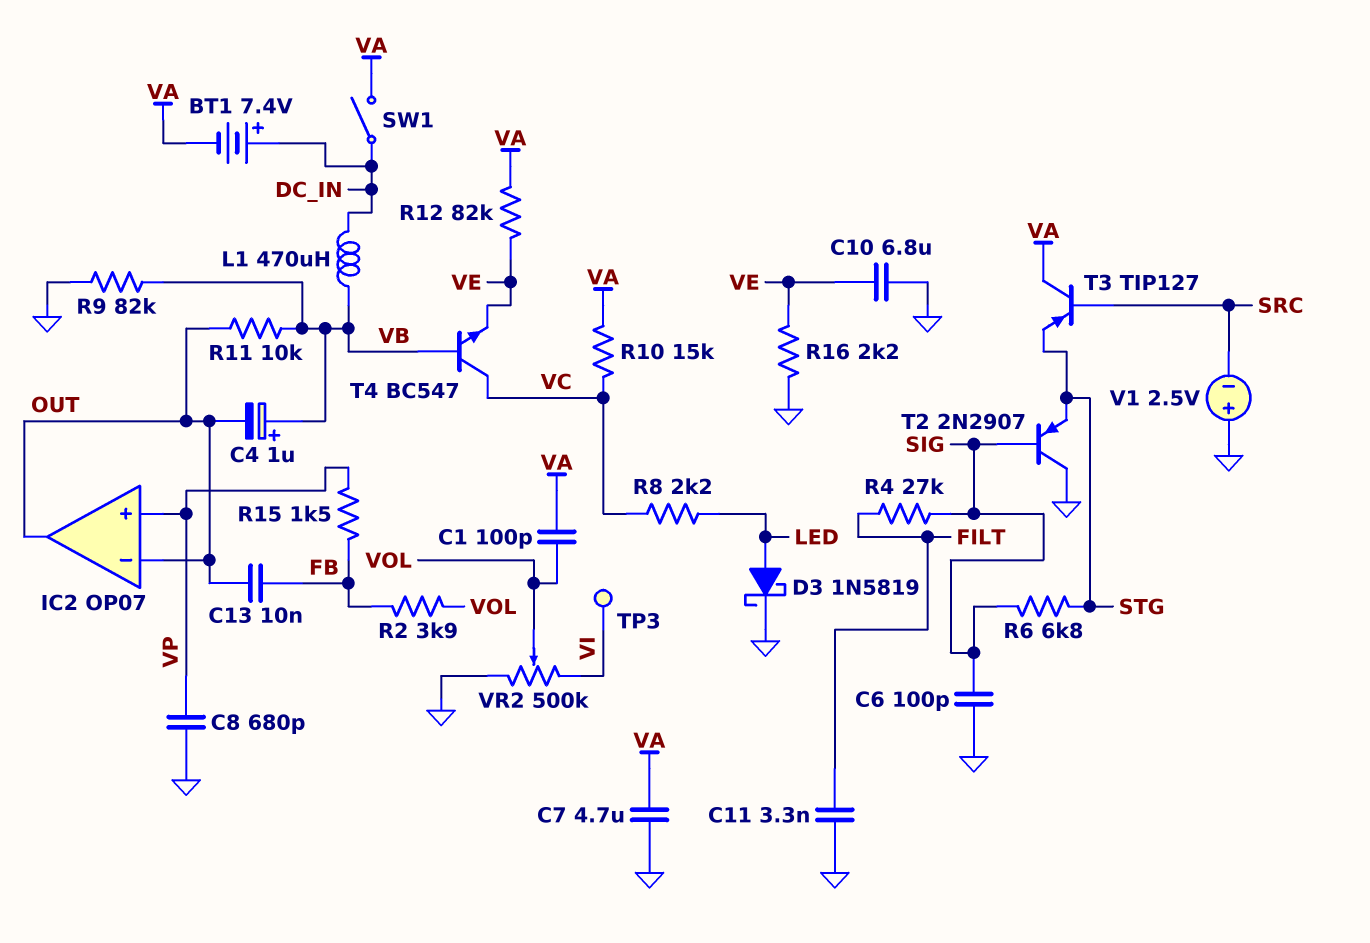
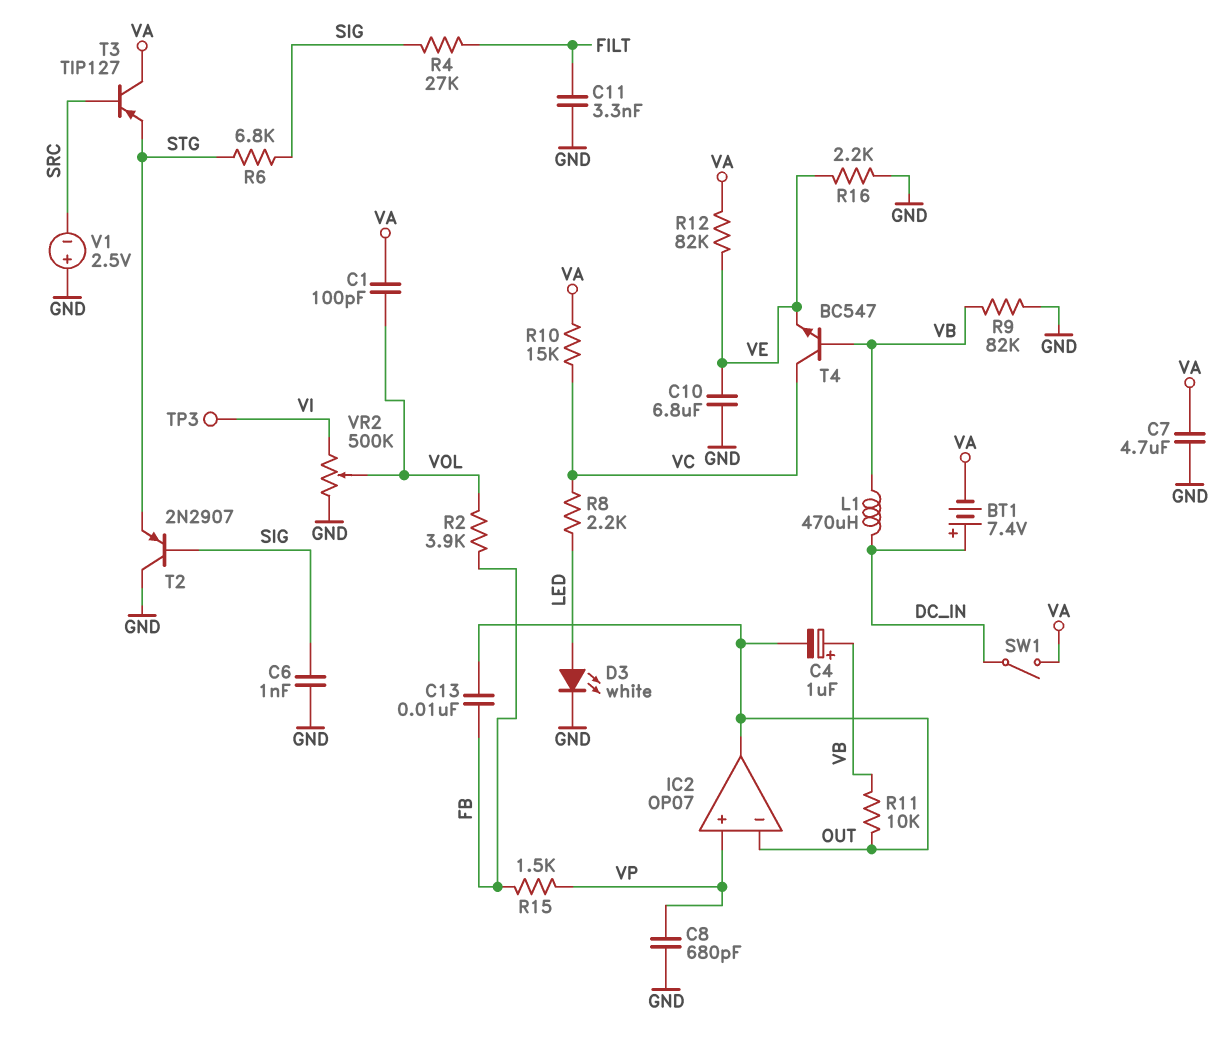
C6: 100pF (GND, SIG) -> 1nF (GND, SIG)
D3: schottky 1N5819 (A LED, K GND) -> LED white (A LED, K GND)

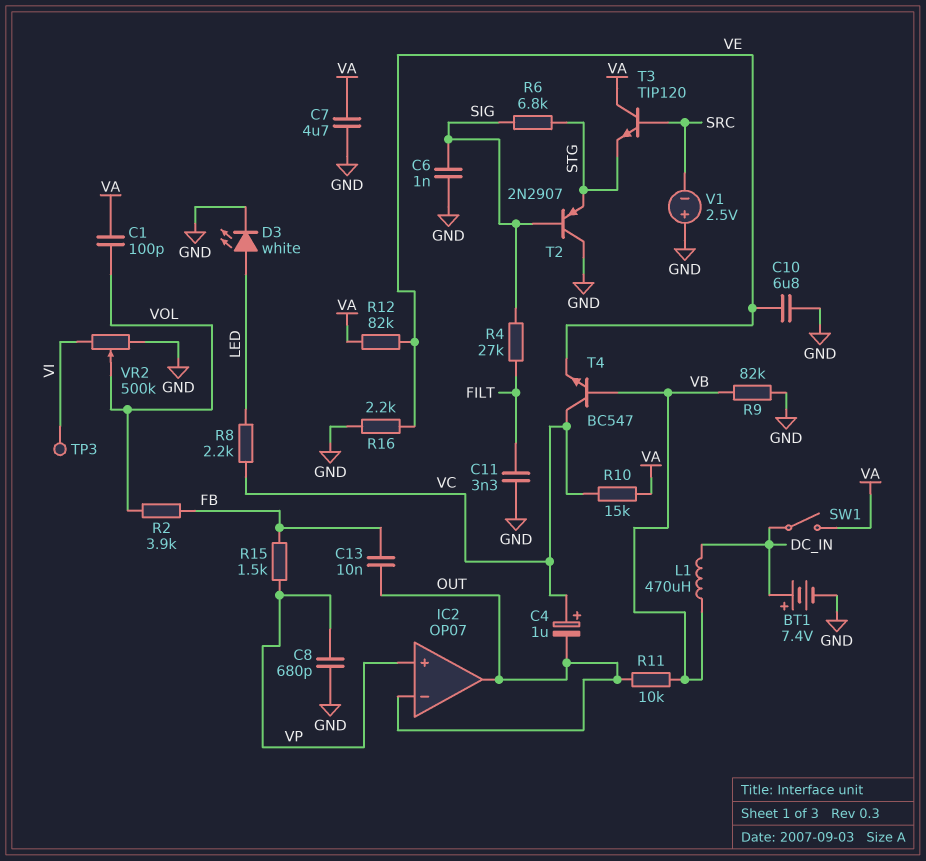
BT1: 7.4V (plus DC_IN, minus VA) -> 7.4V (plus DC_IN, minus GND)
C4: 1uF (plus VB, minus OUT) -> 1uF (plus VC, minus OUT)
T3: PNP TIP127 (B SRC, C VA, E STG) -> NPN TIP120 (B SRC, C VA, E STG)

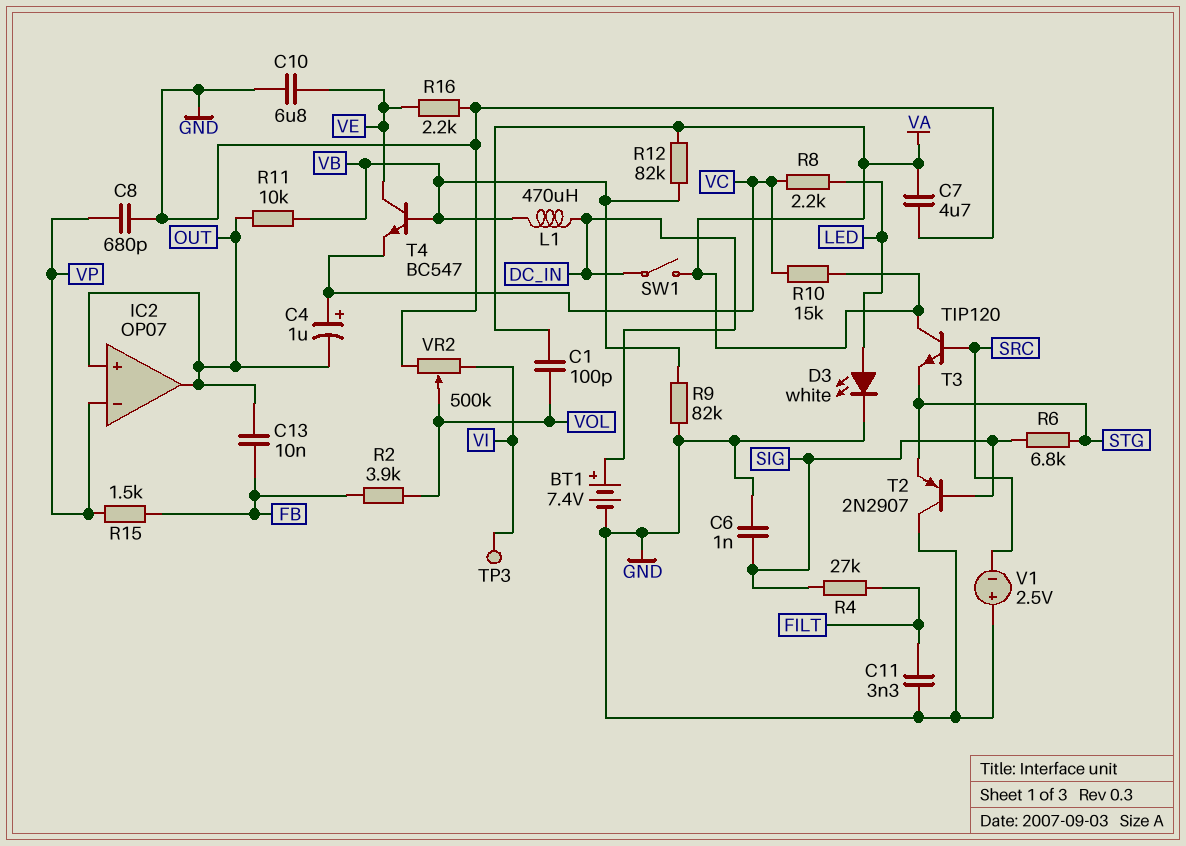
IC2 pin in+: VP -> OUT
IC2 pin in-: OUT -> VP
R12: 82k (VA, VE) -> 82k (VA, VB)
T4: NPN BC547 (B VB, C VC, E VE) -> NPN BC547 (B VB, C VE, E VC)

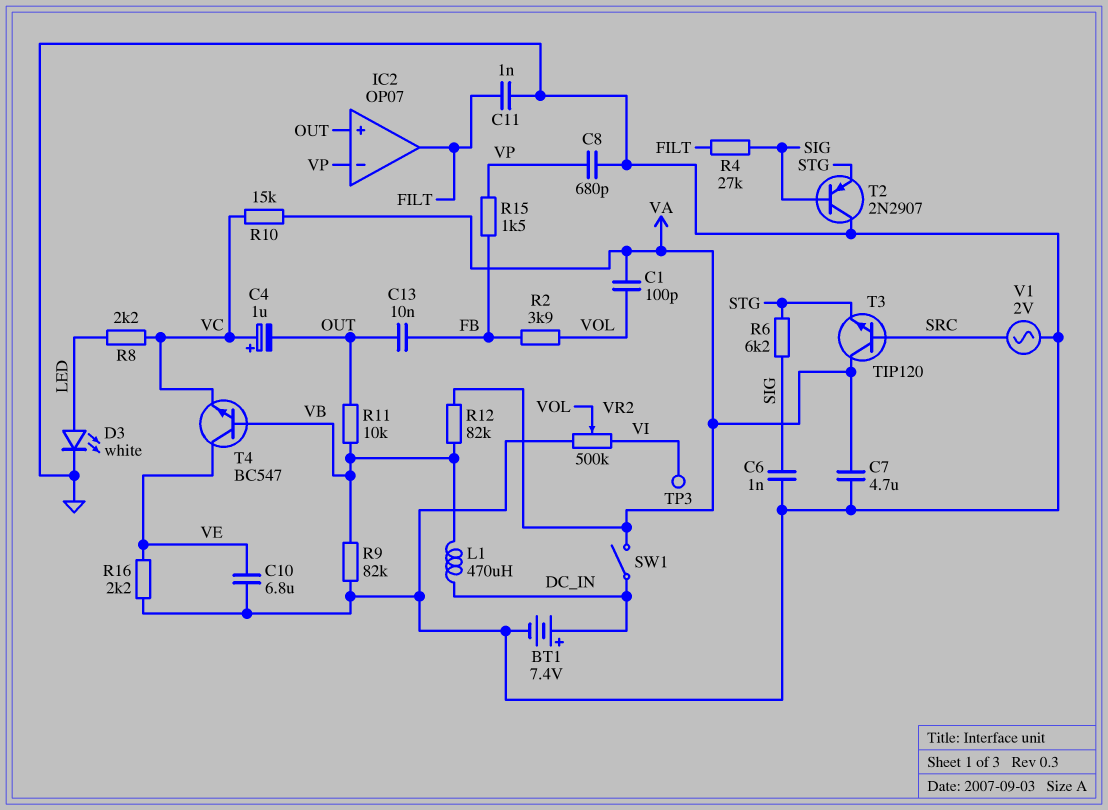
C11: 3.3nF (FILT, GND) -> 1nF (FILT, GND)
IC2 pin out: OUT -> FILT
R6: 6.8k (SIG, STG) -> 6.2k (SIG, STG)
V1: 2.5V (plus GND, minus SRC) -> AC 2V (GND, SRC)

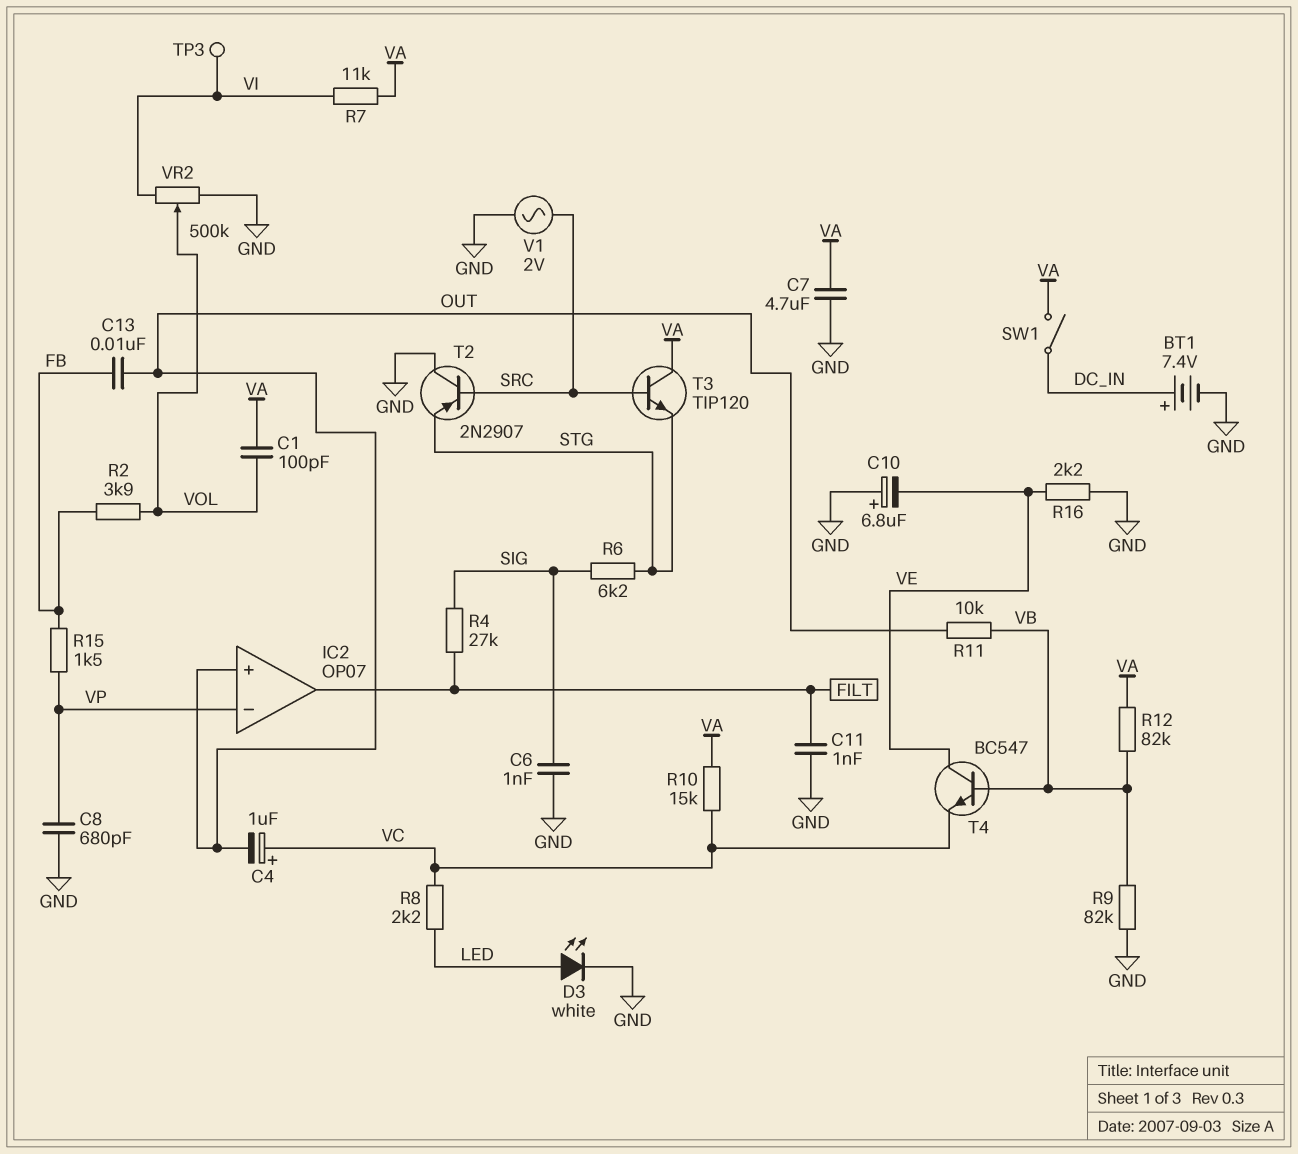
C10: 6.8uF (GND, VE) -> 6.8uF (plus GND, minus VE)
L1: 470uH (DC_IN, VB) -> none
R7: none -> 11k (VA, VI)
T2: PNP 2N2907 (B SIG, C GND, E STG) -> PNP 2N2907 (B SRC, C GND, E STG)

